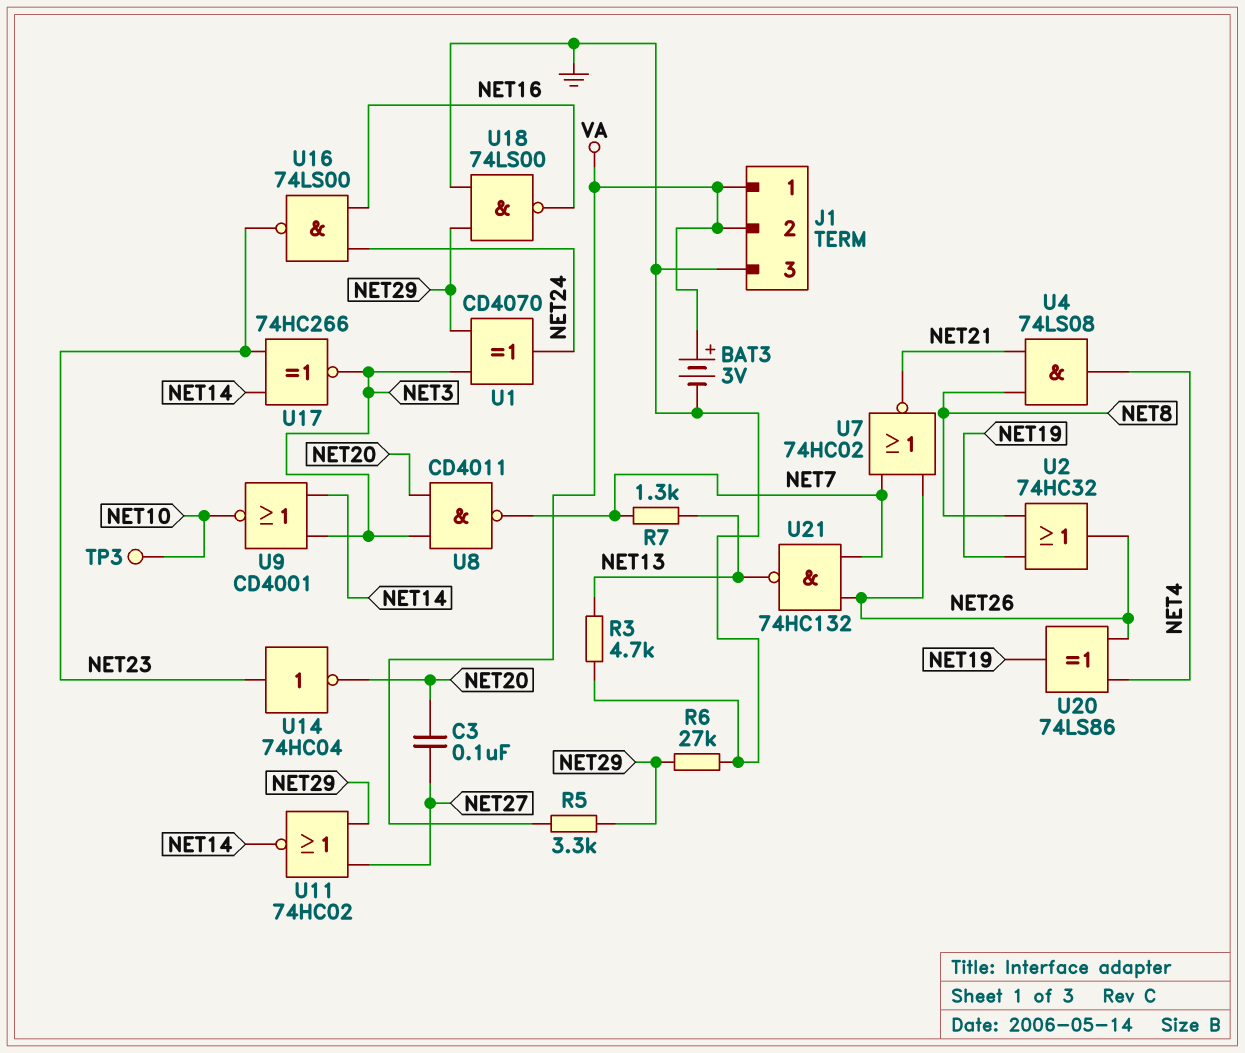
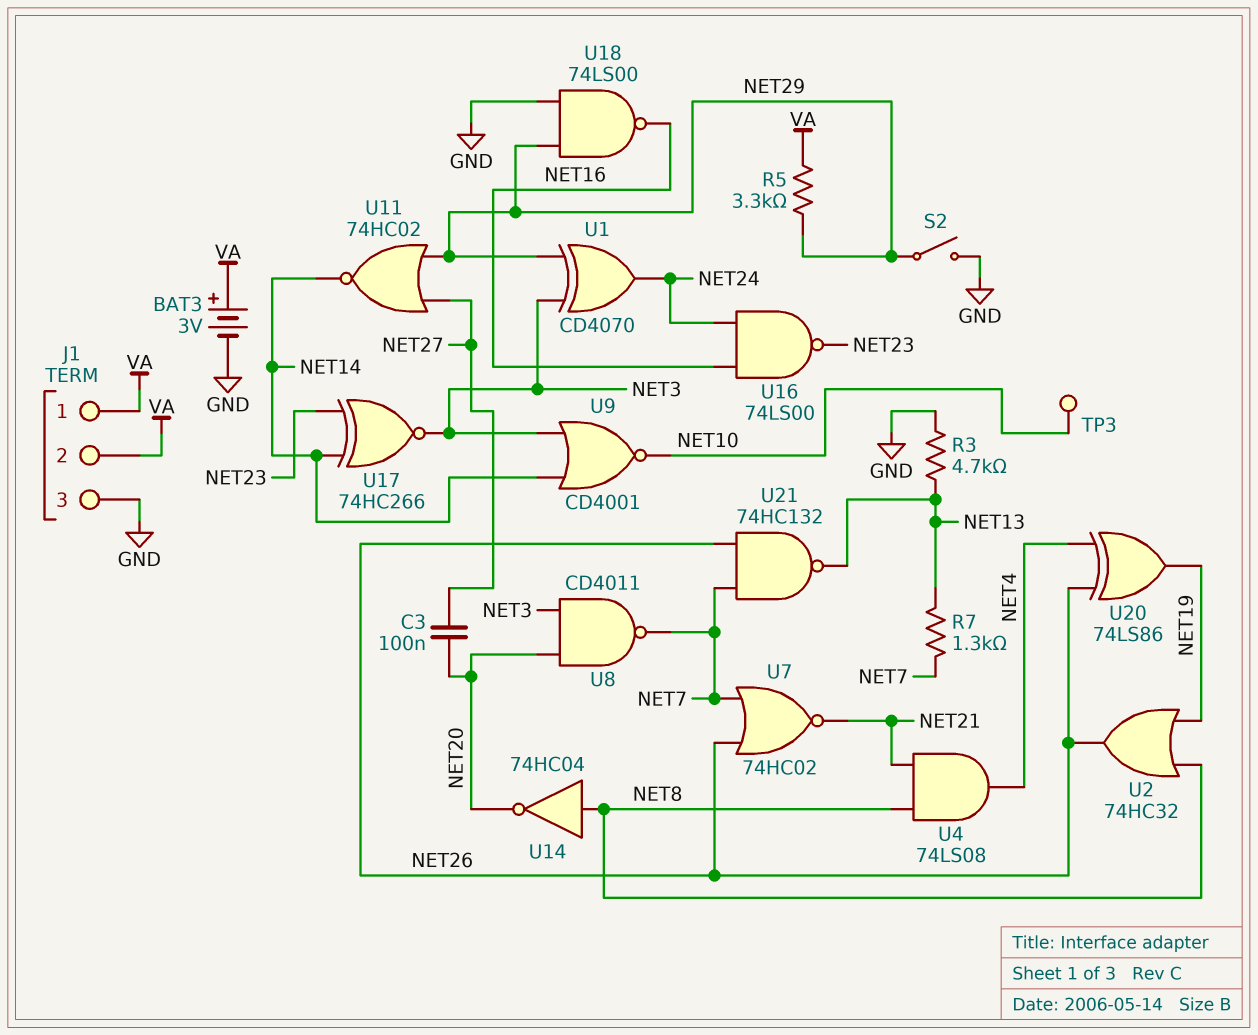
R6: 27k (GND, NET29) -> none
S2: none -> switch (GND, NET29)
U14: NOT 74HC04 (in NET23, out NET20) -> NOT 74HC04 (in NET8, out NET20)

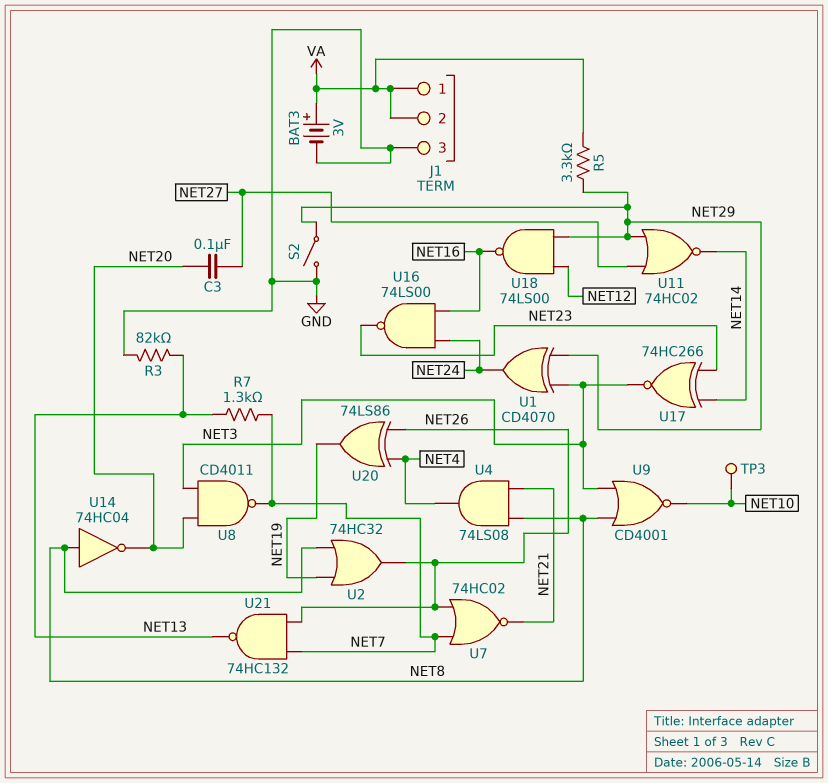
R3: 4.7k (GND, NET13) -> 82k (GND, NET13)
U9: NOR CD4001 (in NET3, in NET14, out NET10) -> NOR CD4001 (in NET3, in NET8, out NET10)
U18: NAND 74LS00 (in GND, in NET29, out NET16) -> NAND 74LS00 (in NET12, in NET29, out NET16)

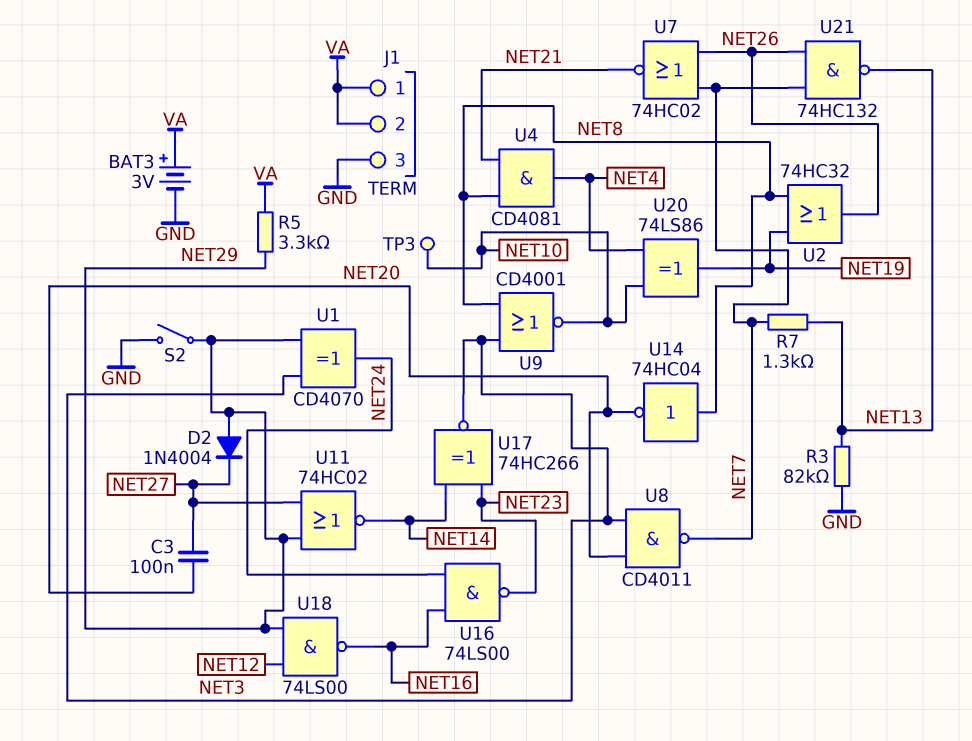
D2: none -> diode 1N4004 (A NET29, K NET27)
U4: AND 74LS08 (in NET8, in NET21, out NET4) -> AND CD4081 (in NET8, in NET21, out NET4)
U20: XOR 74LS86 (in NET4, in NET26, out NET19) -> XOR 74LS86 (in NET4, in NET10, out NET19)

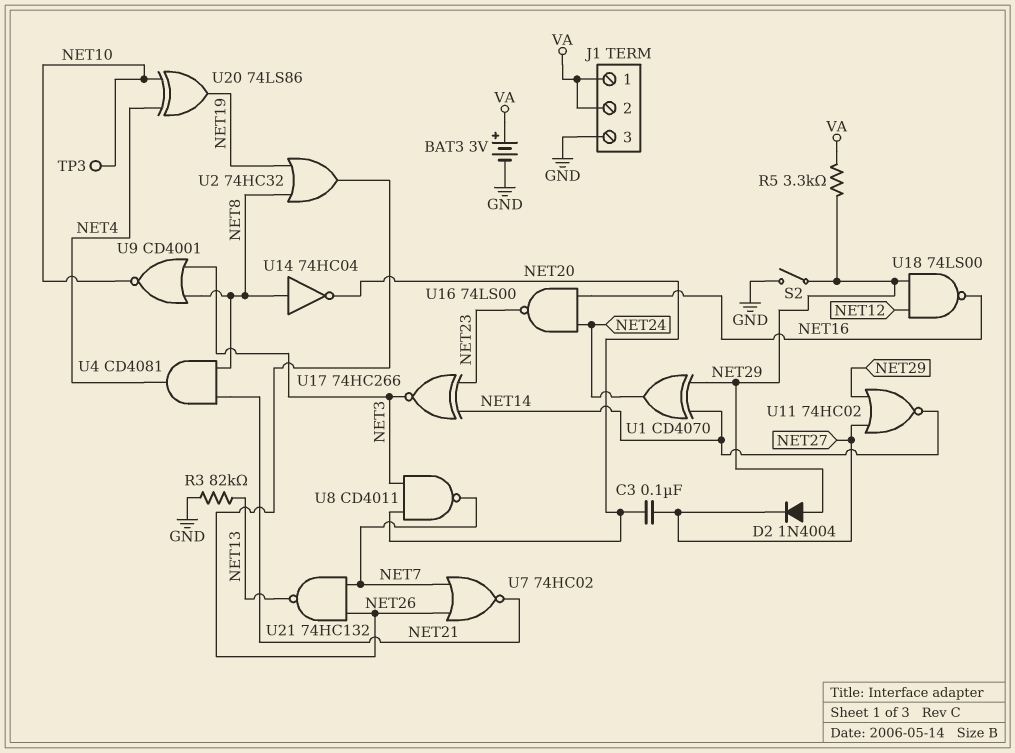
R7: 1.3k (NET7, NET13) -> none
U1: XOR CD4070 (in NET3, in NET29, out NET24) -> XOR CD4070 (in NET14, in NET29, out NET24)

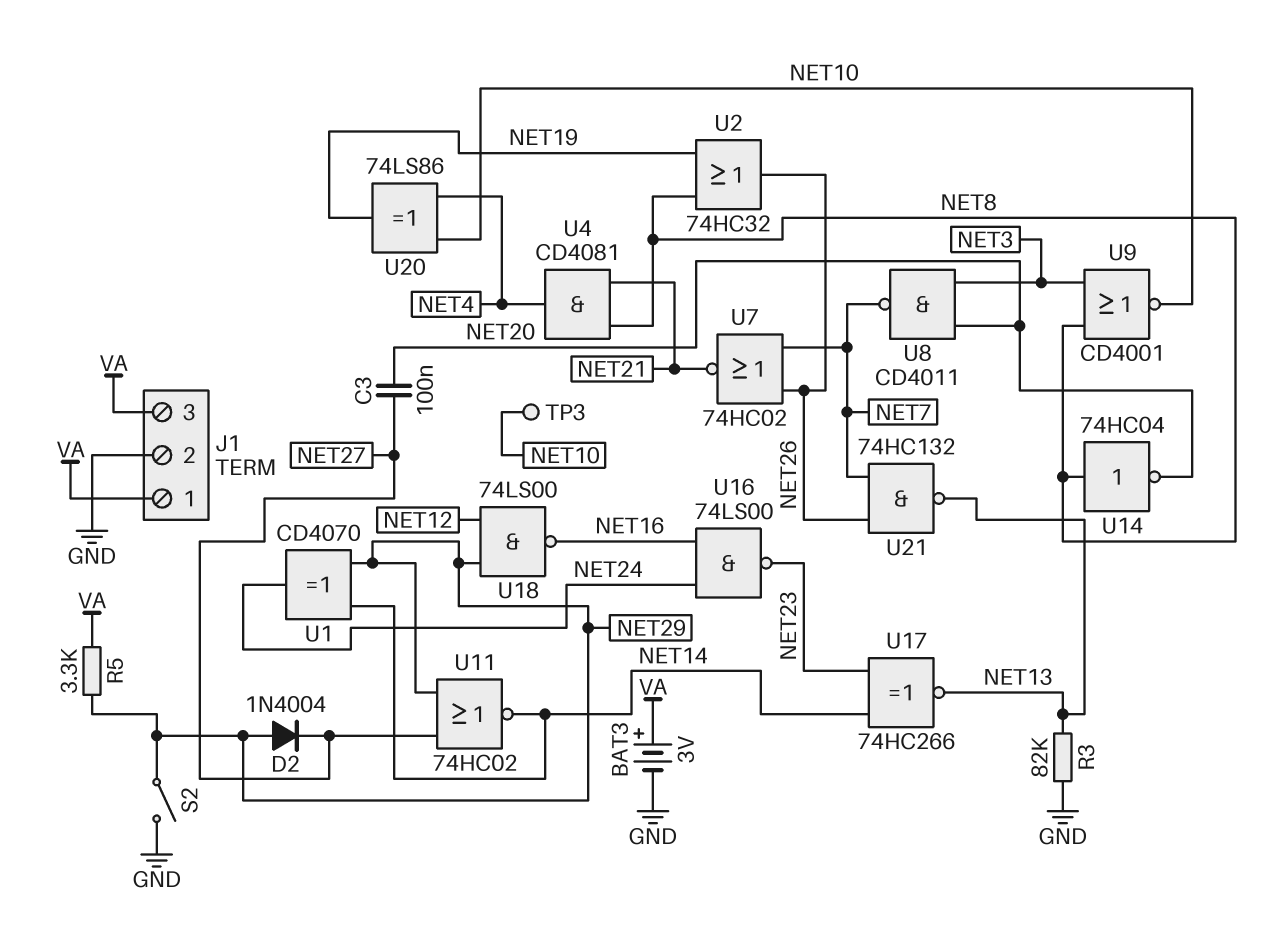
J1 pin 2: VA -> GND
J1 pin 3: GND -> VA
U17: XNOR 74HC266 (in NET14, in NET23, out NET3) -> XNOR 74HC266 (in NET14, in NET23, out NET13)

